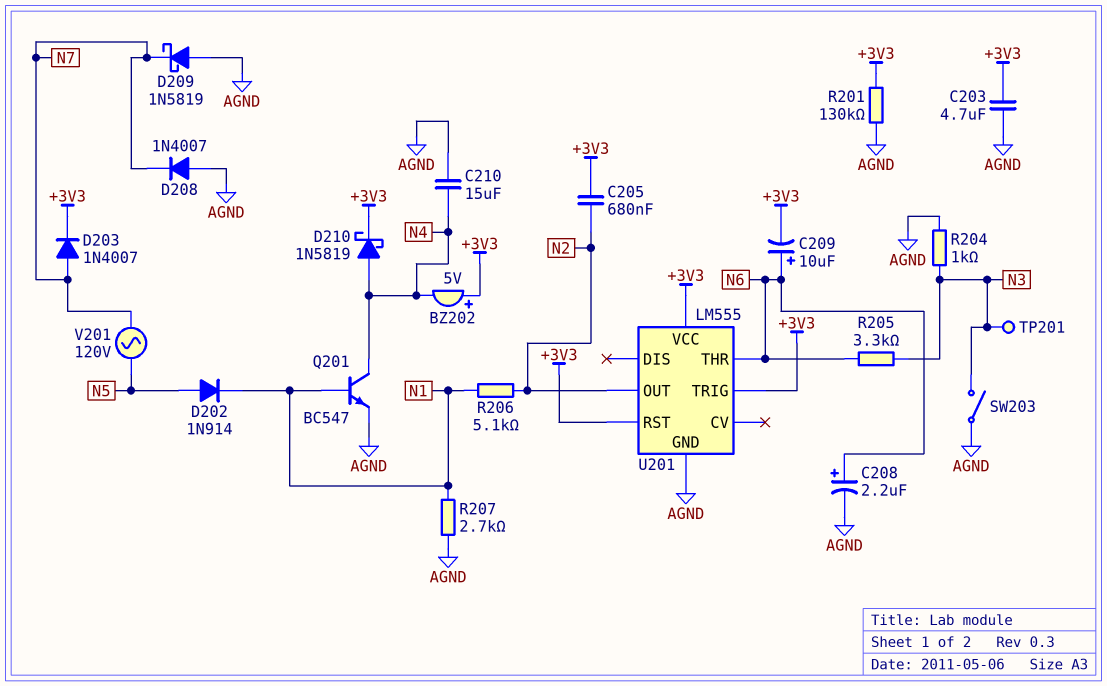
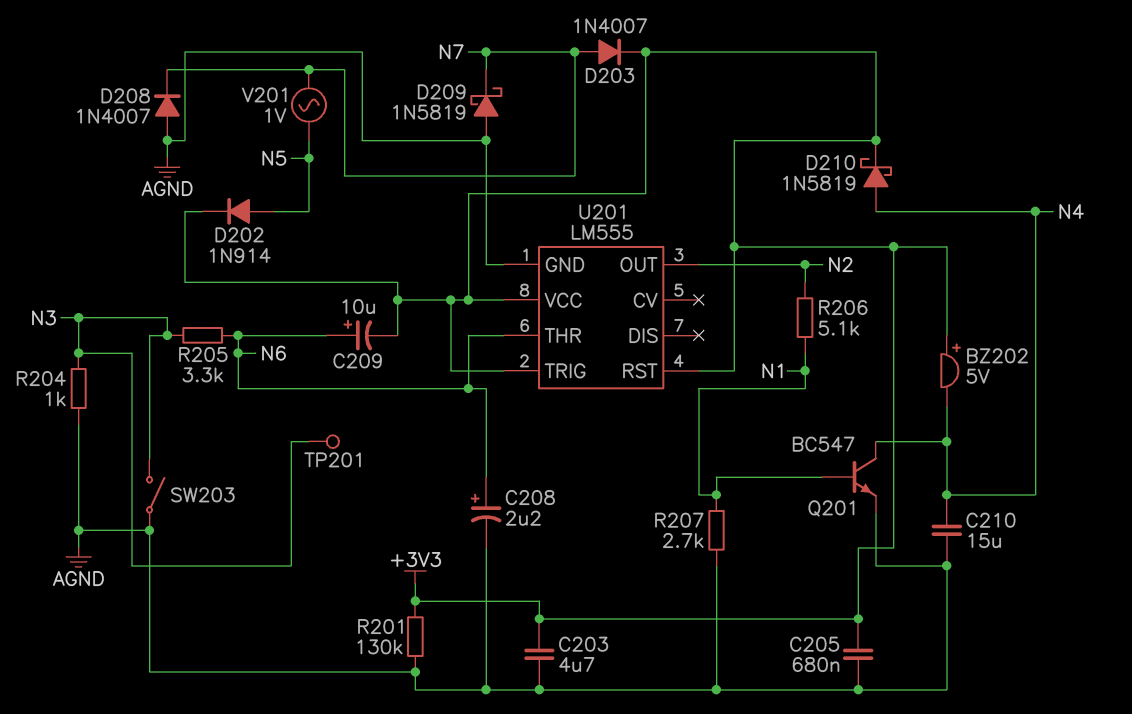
C205: 680nF (+3V3, N2) -> 680nF (+3V3, AGND)
D202: diode 1N914 (A N5, K N1) -> diode 1N914 (A N5, K +3V3)
V201: AC 120V (N5, N7) -> AC 1V (N5, N7)

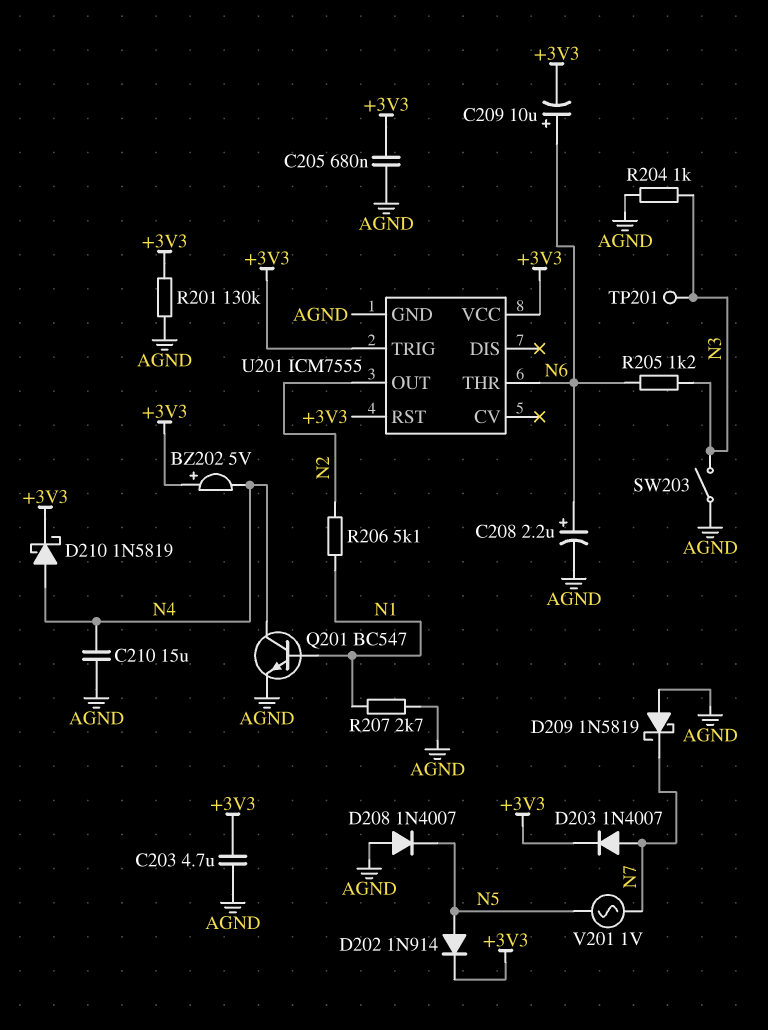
D208: diode 1N4007 (A AGND, K N7) -> diode 1N4007 (A AGND, K N5)
R205: 3.3k (N3, N6) -> 1.2k (N3, N6)
U201: LM555 -> ICM7555

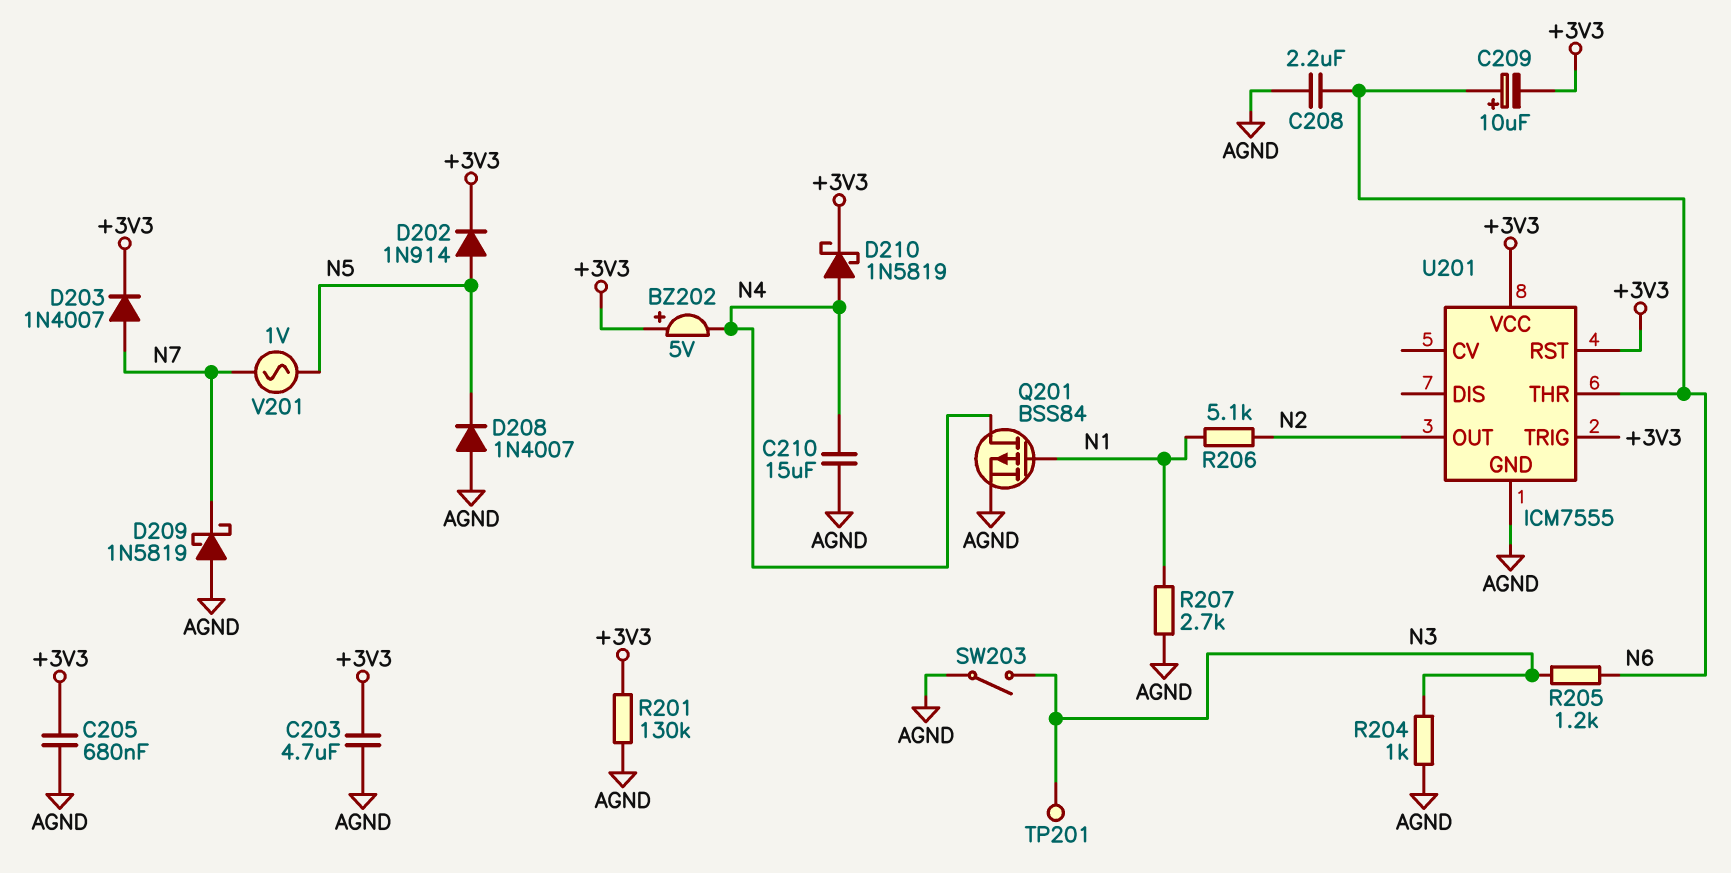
C208: 2.2uF (plus N6, minus AGND) -> 2.2uF (AGND, N6)
Q201: NPN BC547 (B N1, C N4, E AGND) -> PMOS BSS84 (G N1, D N4, S AGND)

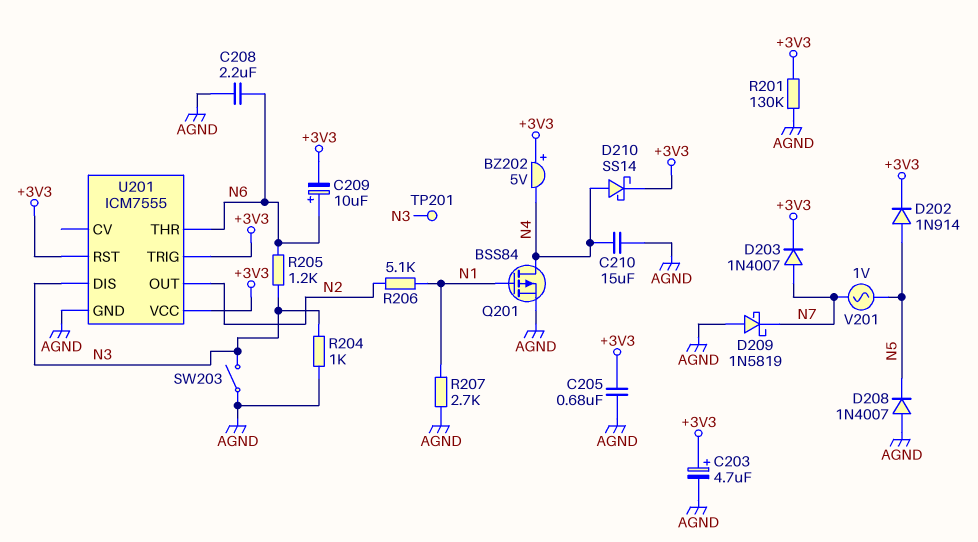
C203: 4.7uF (+3V3, AGND) -> 4.7uF (plus +3V3, minus AGND)
D210: schottky 1N5819 (A N4, K +3V3) -> schottky SS14 (A N4, K +3V3)
U201 pin DIS: none -> N3

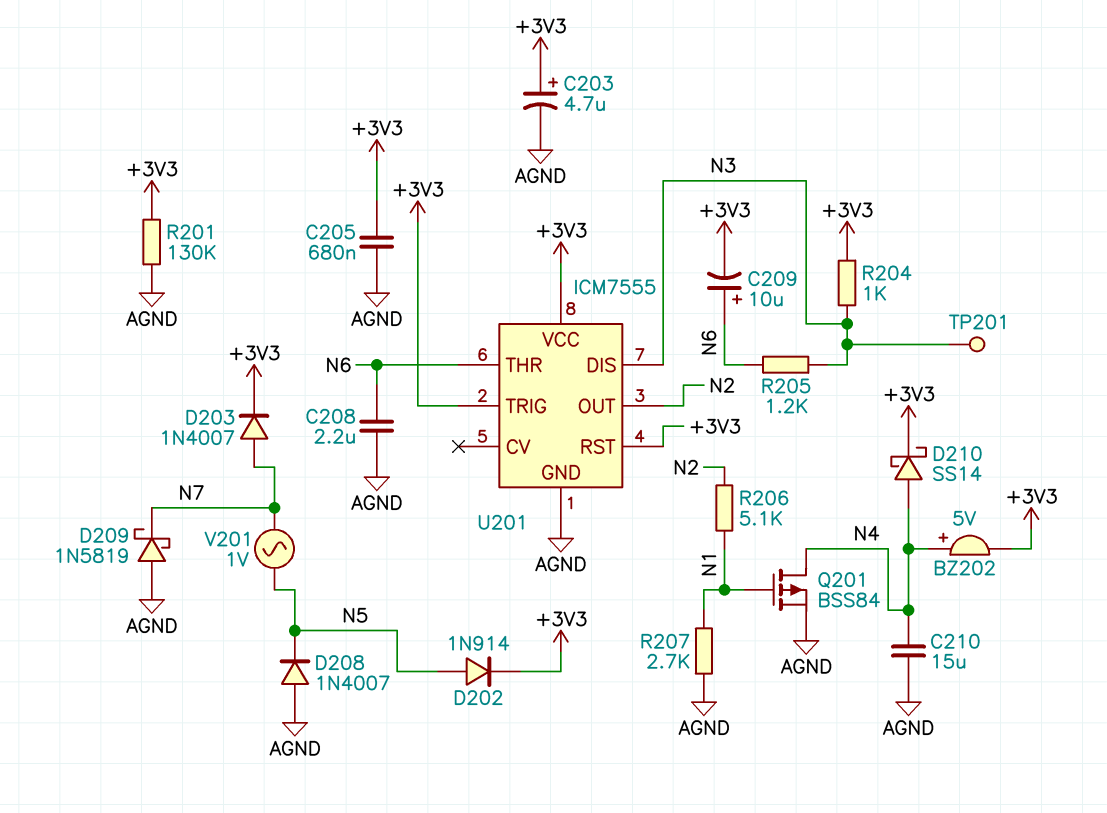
BZ202: buzzer 5V (plus +3V3, minus N4) -> buzzer 5V (plus N4, minus +3V3)
R204: 1k (AGND, N3) -> 1k (+3V3, N3)
SW203: switch (AGND, N3) -> none

